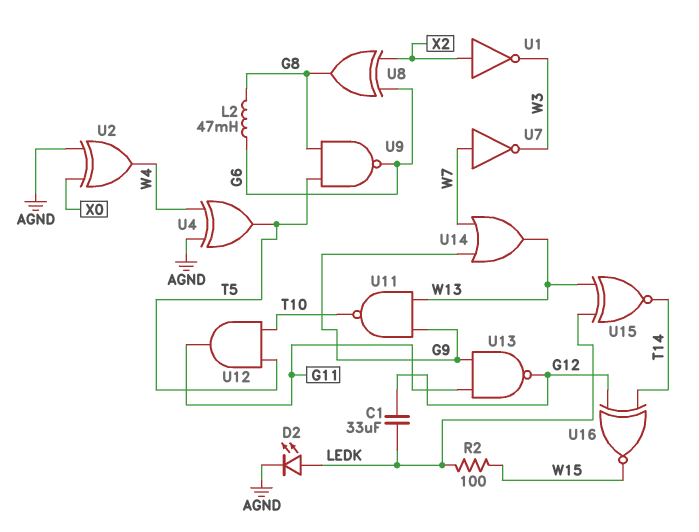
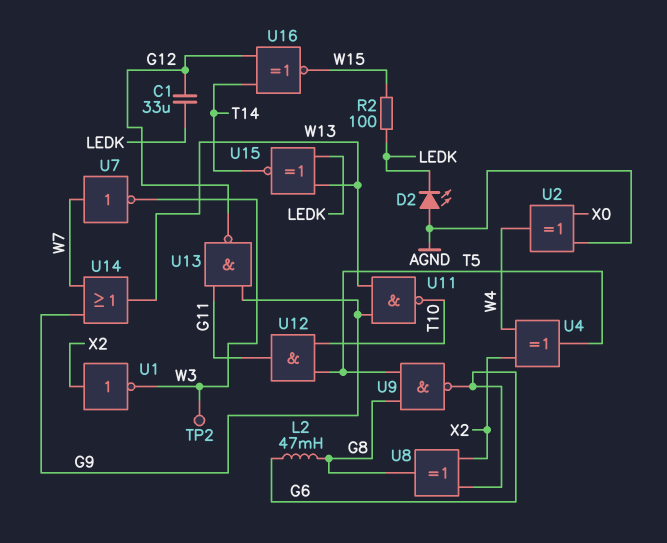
D2: LED (A LEDK, K AGND) -> LED (A AGND, K LEDK)
TP2: none -> test point (W3)
U4: XOR (in AGND, in W4, out T5) -> XOR (in W4, in X2, out T5)

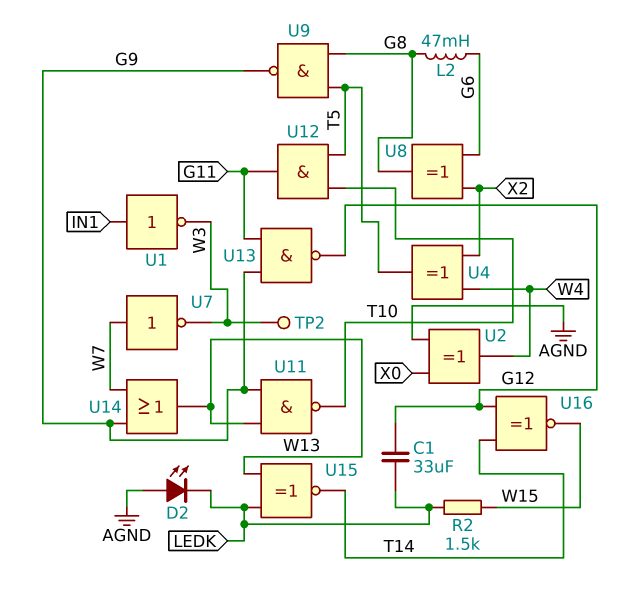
R2: 100 (LEDK, W15) -> 1.5k (LEDK, W15)
U1: NOT (in X2, out W3) -> NOT (in IN1, out W3)
U9: NAND (in G8, in T5, out G6) -> NAND (in G8, in T5, out G9)

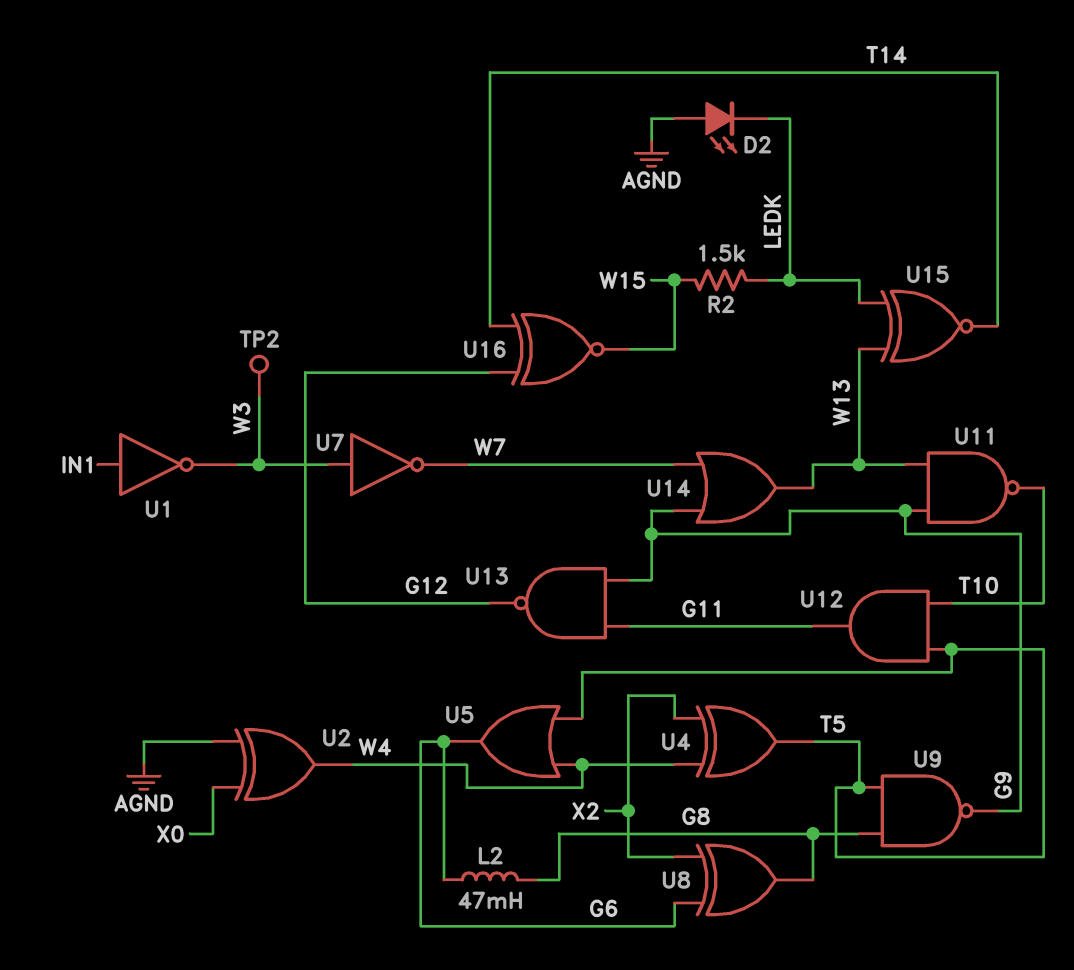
C1: 33uF (G12, LEDK) -> none
U5: none -> OR (in T5, in W4, out G6)
U7: NOT (in W7, out W3) -> NOT (in W3, out W7)

